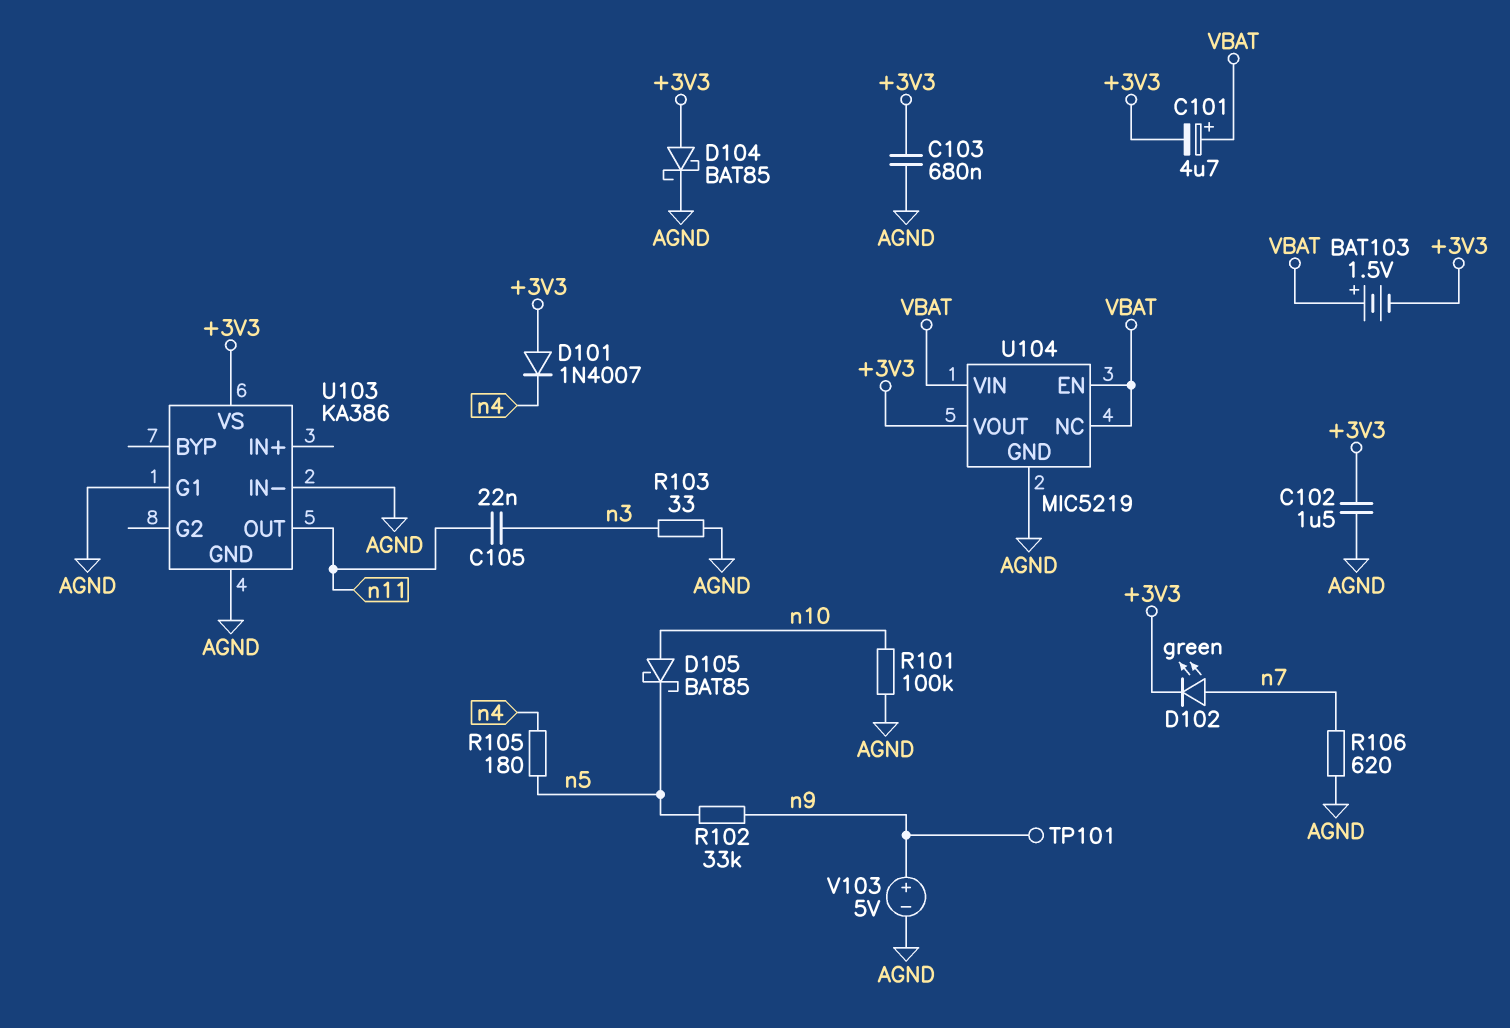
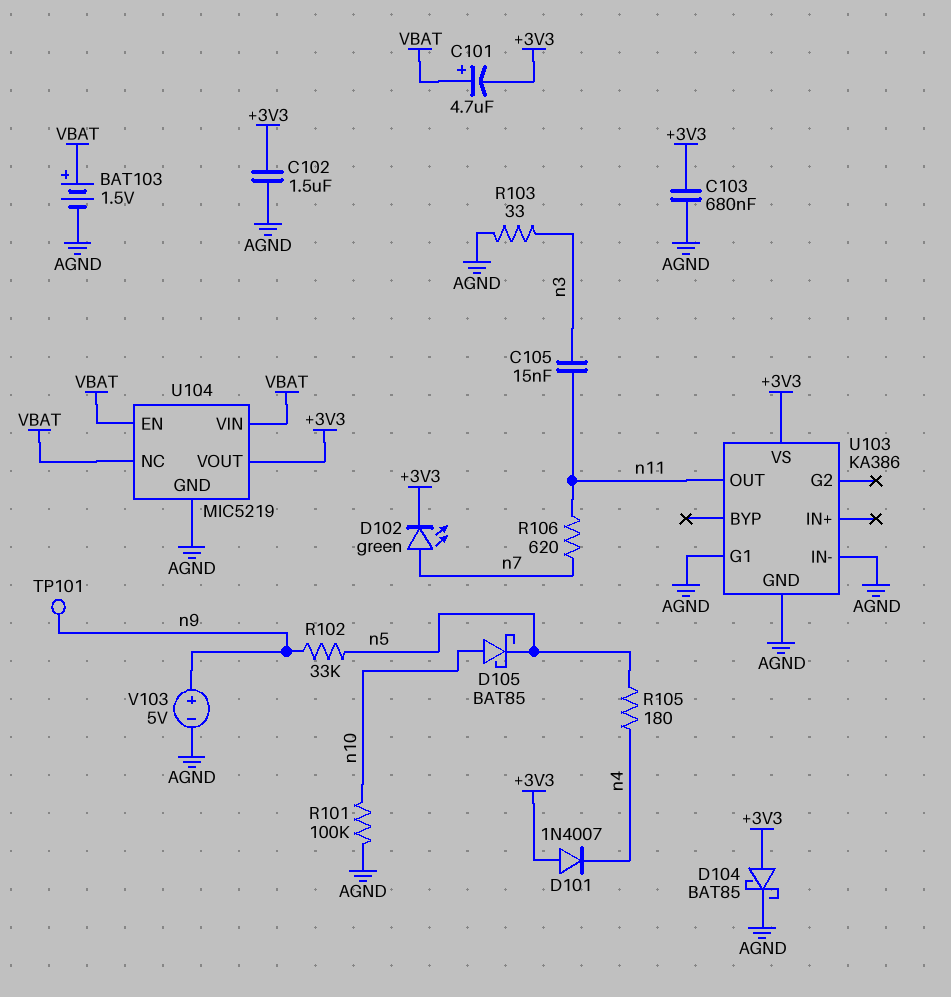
BAT103: 1.5V (plus VBAT, minus +3V3) -> 1.5V (plus VBAT, minus AGND)
C105: 22nF (n3, n11) -> 15nF (n3, n11)
R106: 620 (AGND, n7) -> 620 (n7, n11)

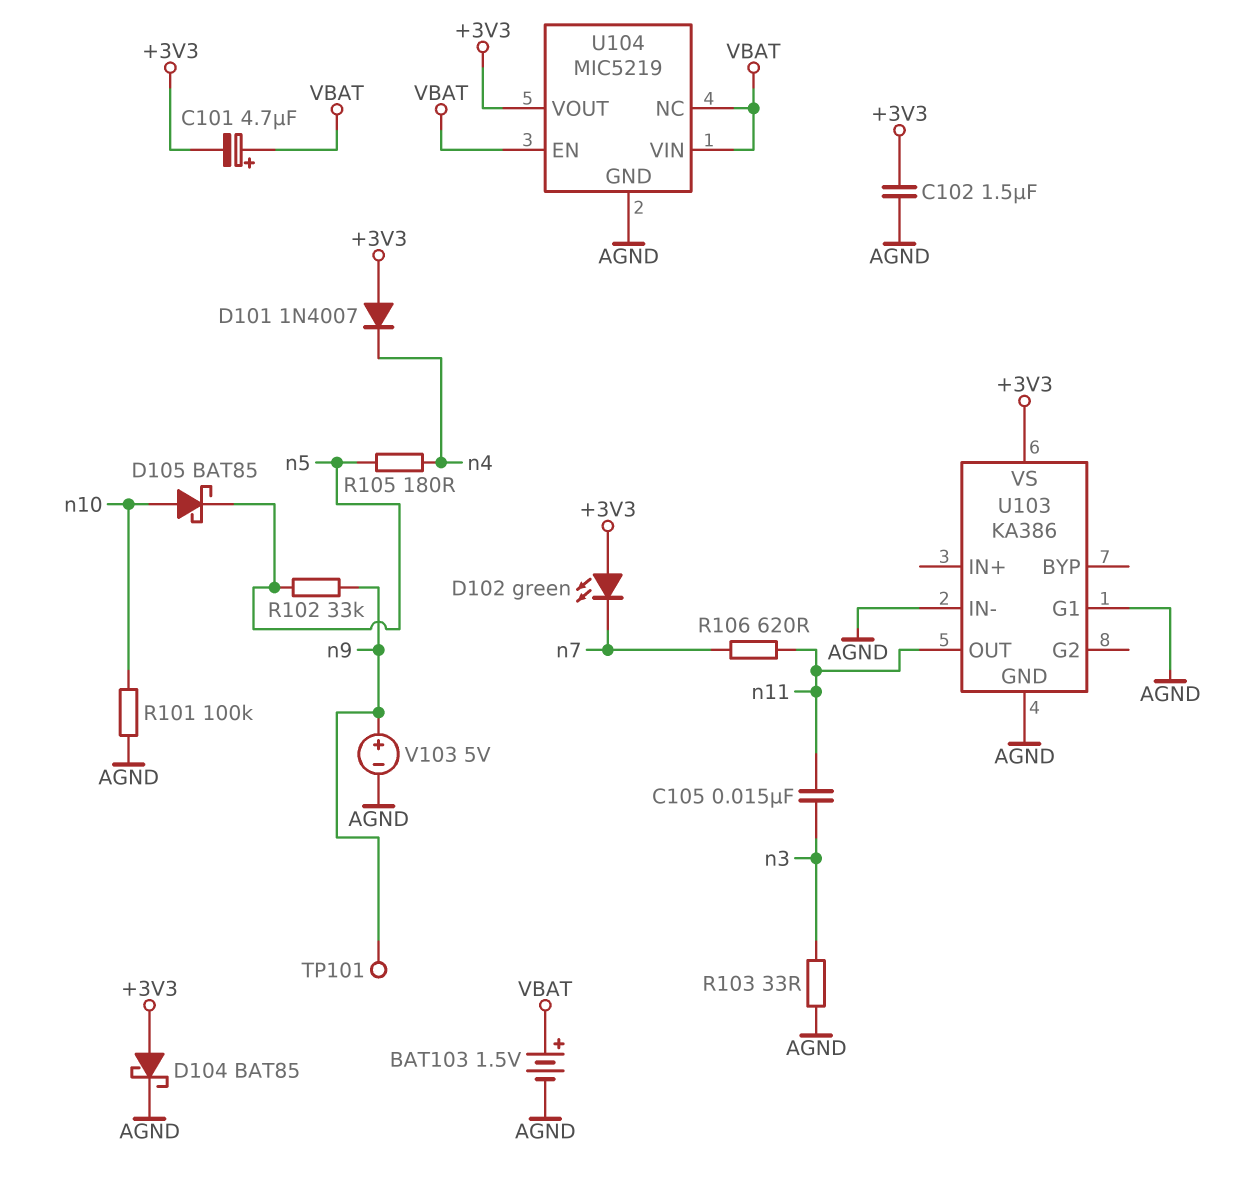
C103: 680nF (+3V3, AGND) -> none
D102: LED green (A n7, K +3V3) -> LED green (A +3V3, K n7)

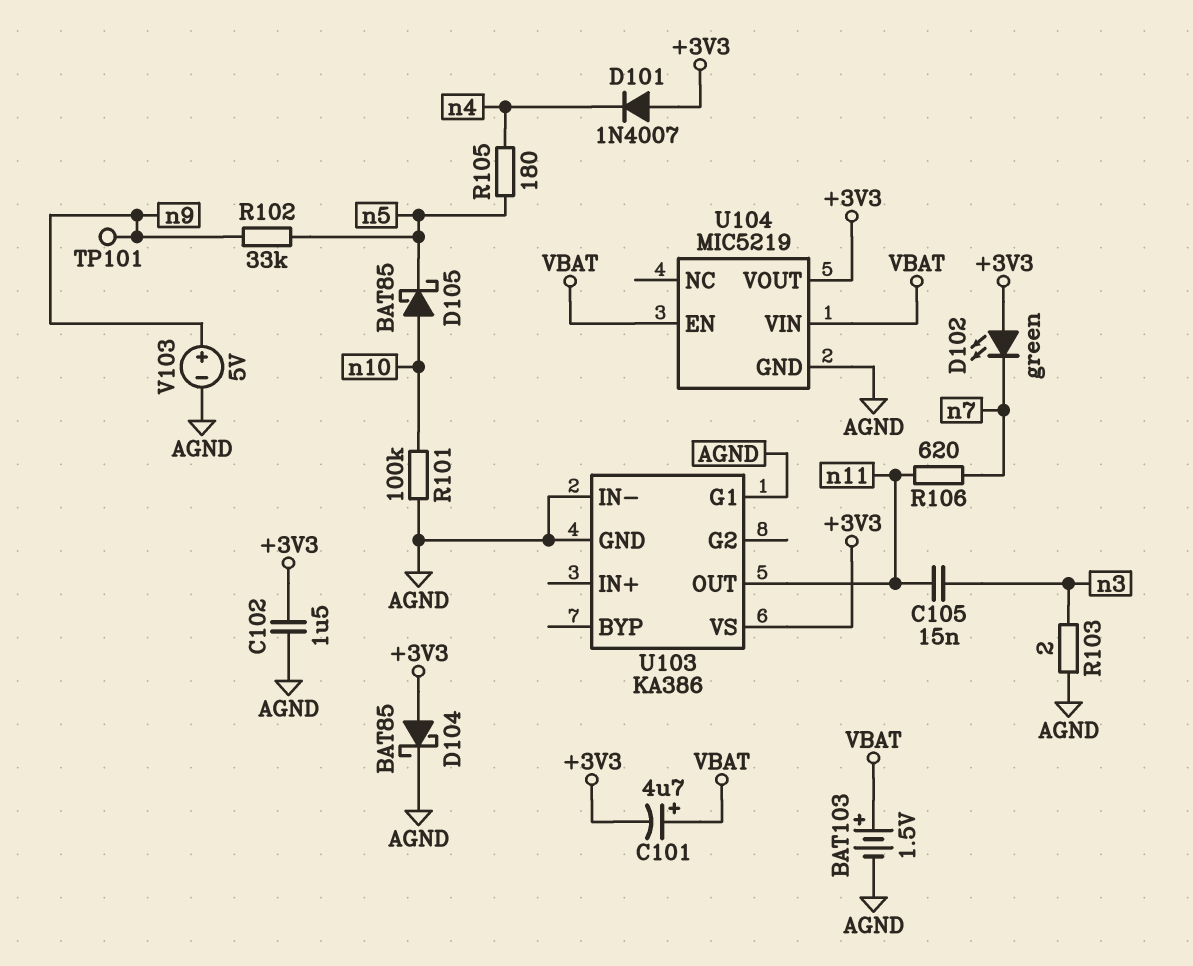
R103: 33 (AGND, n3) -> 2 (AGND, n3)
U104 pin NC: VBAT -> none

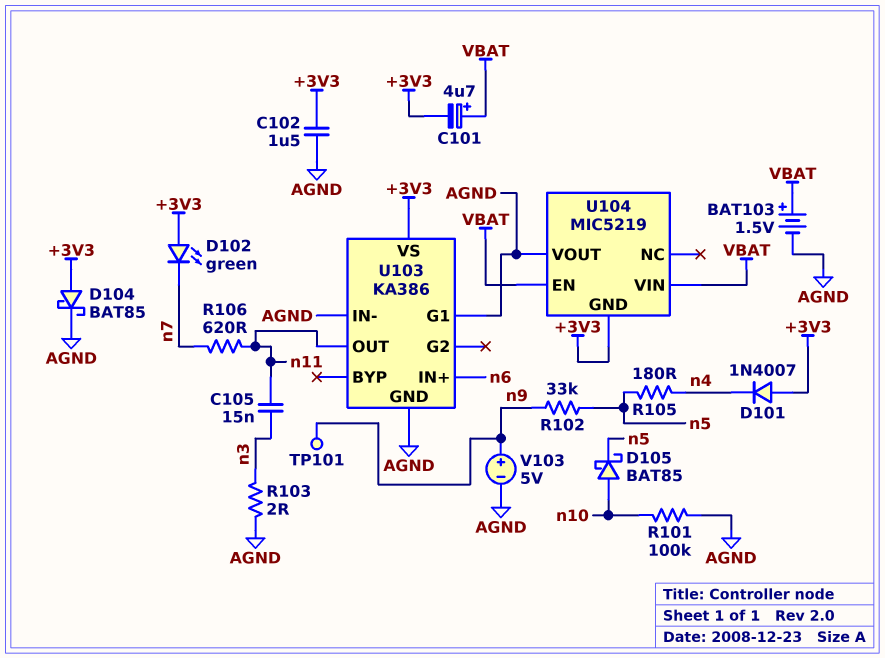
U103 pin IN+: none -> n6
U104 pin GND: AGND -> +3V3
U104 pin VOUT: +3V3 -> AGND

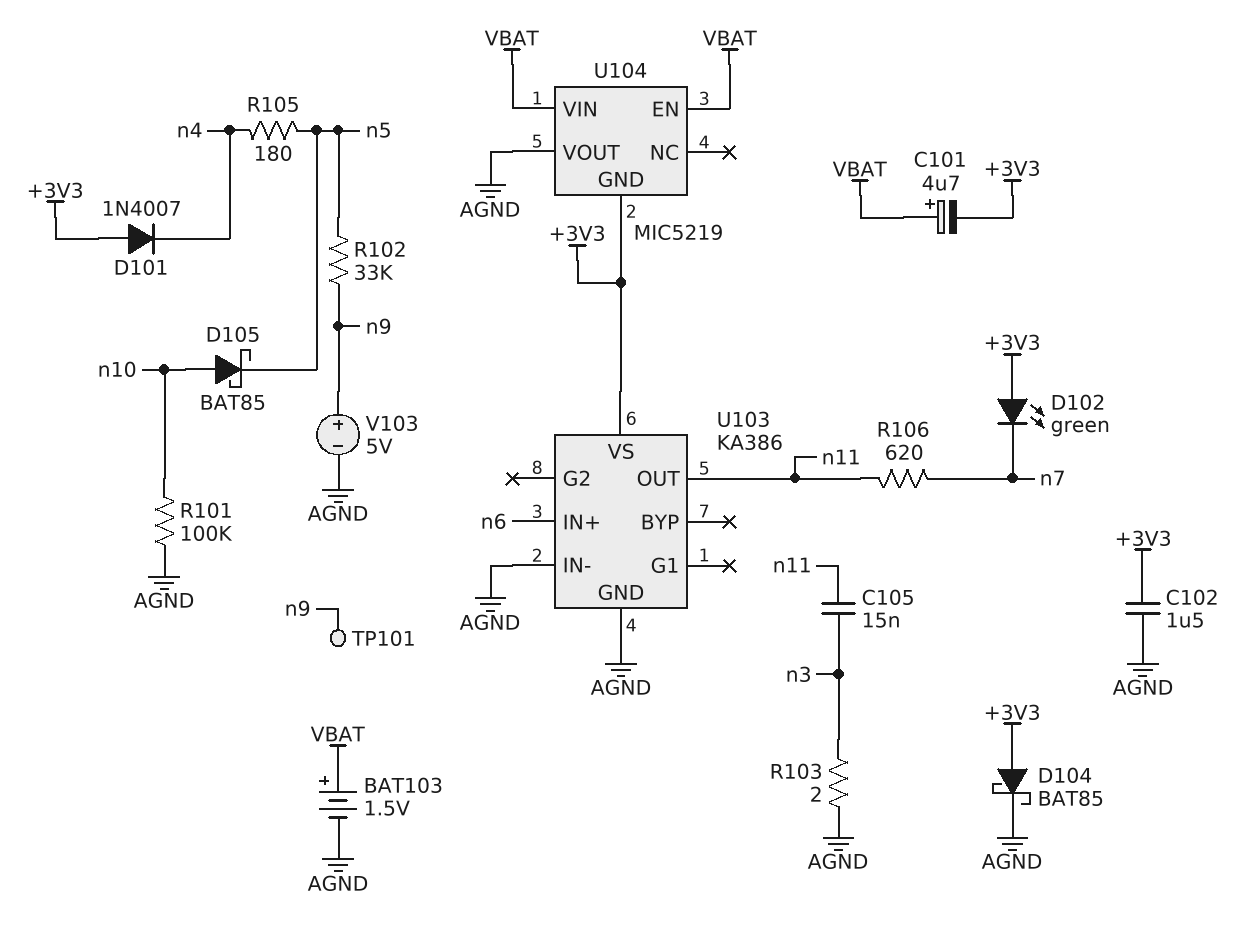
U103 pin G1: AGND -> none

